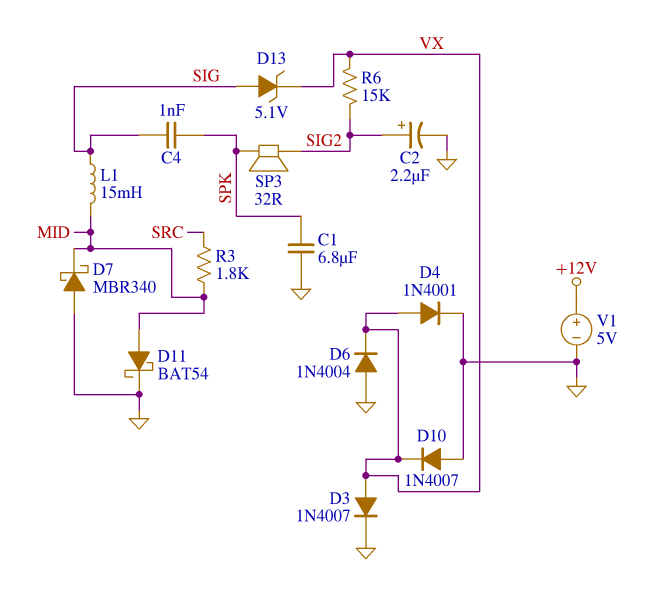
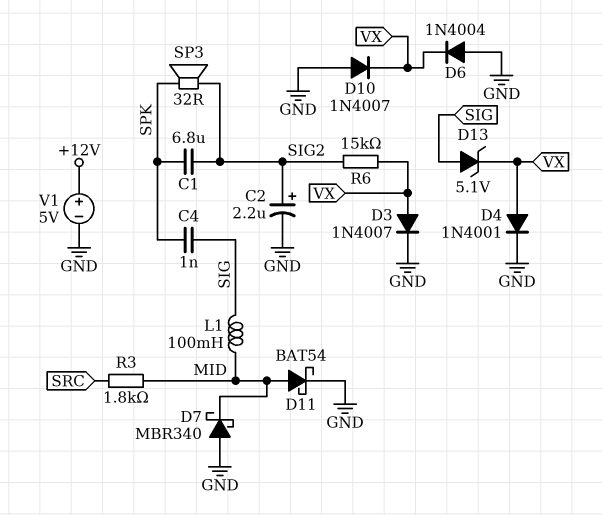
C1: 6.8uF (GND, SPK) -> 6.8uF (SIG2, SPK)
L1: 15mH (MID, SIG) -> 100mH (MID, SIG)

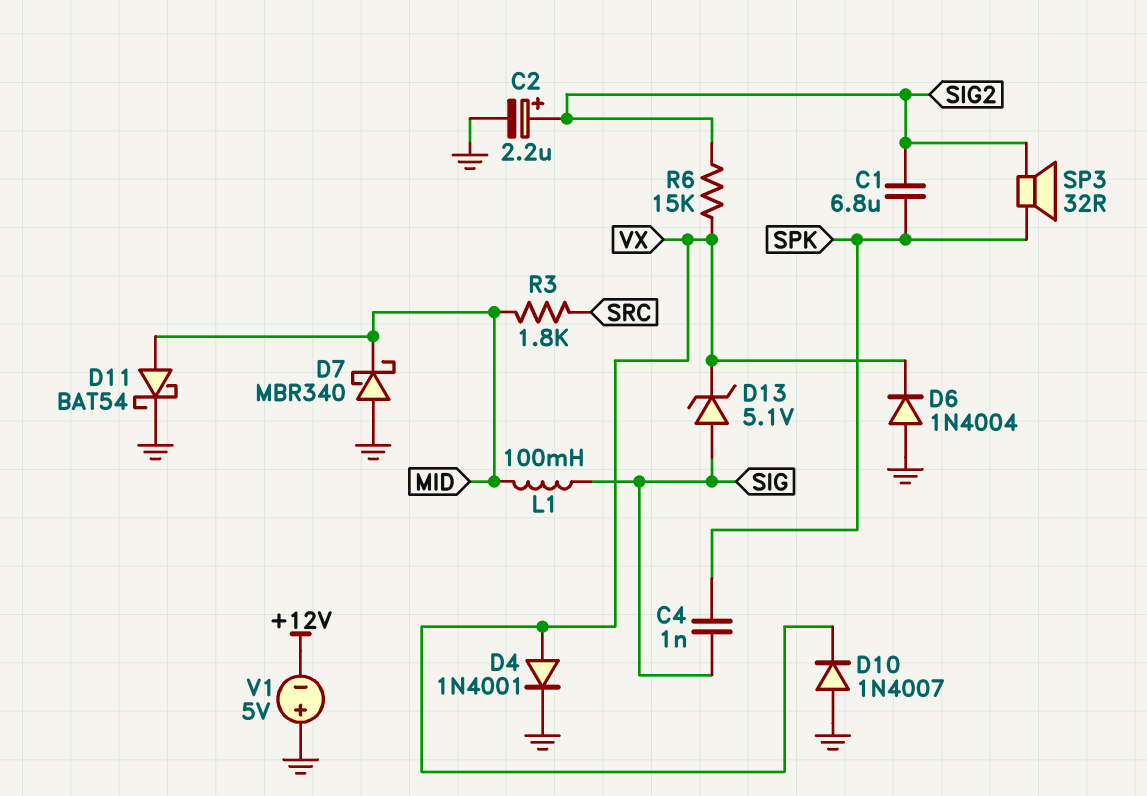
D3: diode 1N4007 (A VX, K GND) -> none
V1: 5V (plus +12V, minus GND) -> 5V (plus GND, minus +12V)

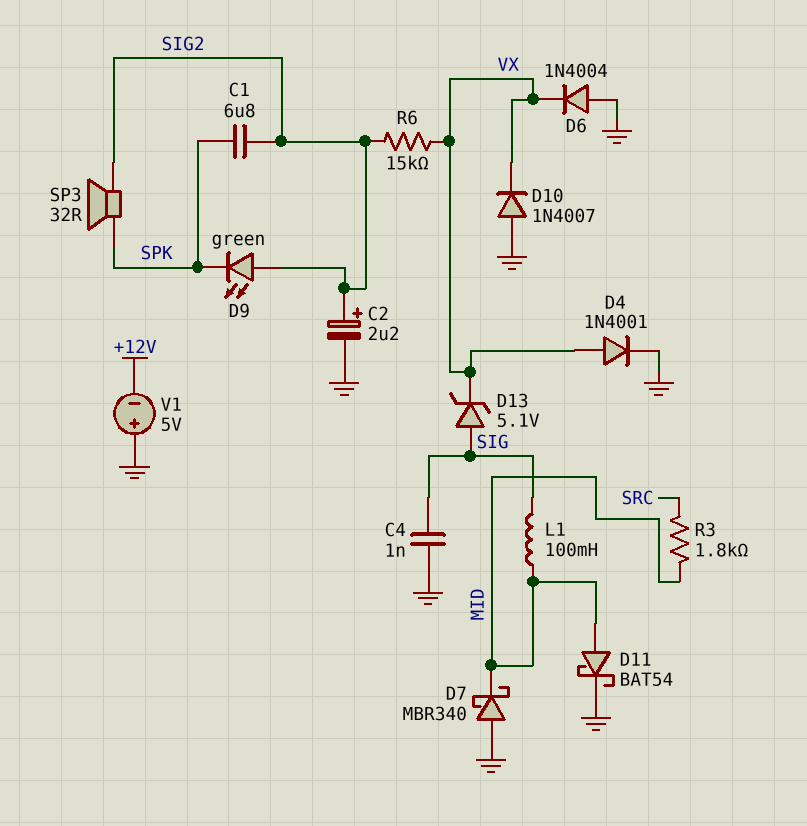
C4: 1nF (SIG, SPK) -> 1nF (GND, SIG)
D9: none -> LED green (A SIG2, K SPK)

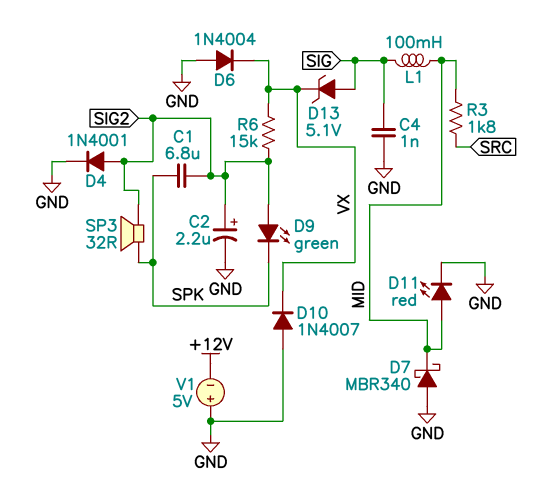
D4: diode 1N4001 (A VX, K GND) -> diode 1N4001 (A SIG2, K GND)
D11: schottky BAT54 (A MID, K GND) -> LED red (A MID, K GND)

